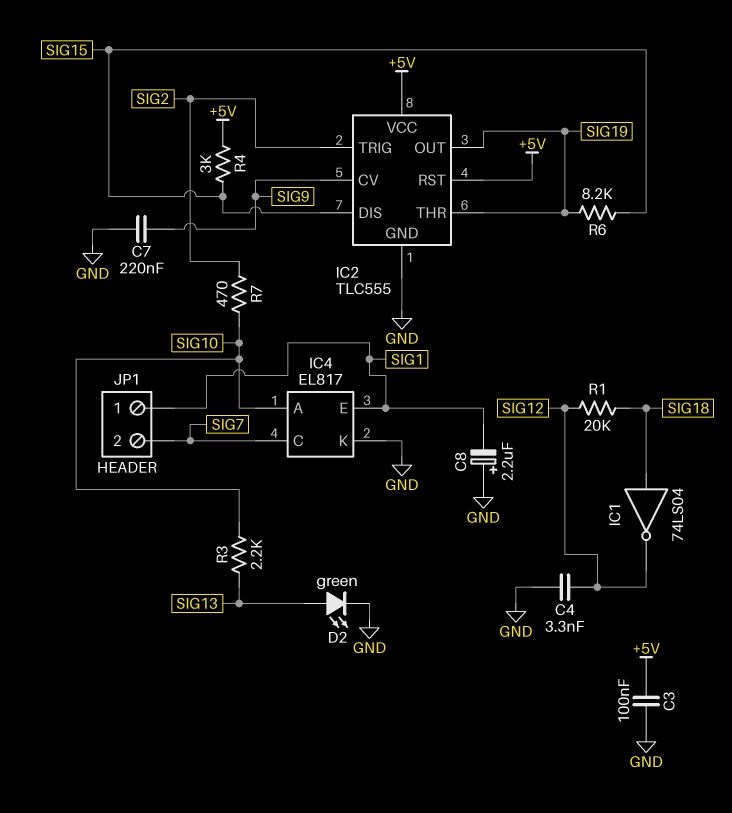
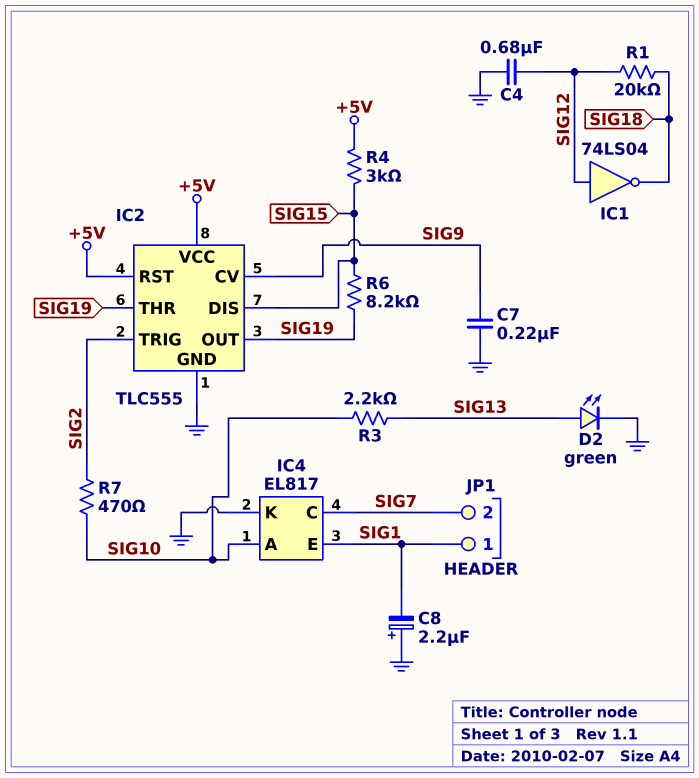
C3: 100nF (+5V, GND) -> none
C4: 3.3nF (GND, SIG12) -> 680nF (GND, SIG12)
IC1: NOT 74LS04 (in SIG18, out SIG12) -> NOT 74LS04 (in SIG12, out SIG18)

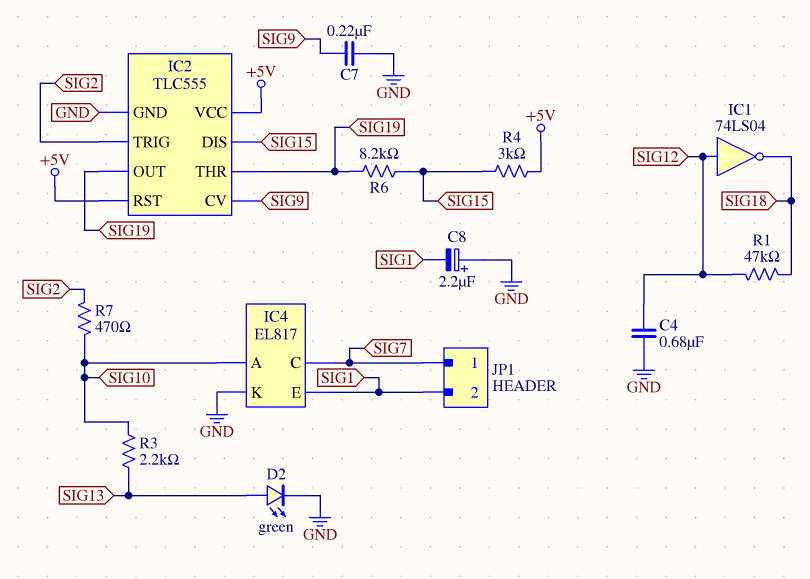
JP1 pin 1: SIG1 -> SIG7
JP1 pin 2: SIG7 -> SIG1
R1: 20k (SIG12, SIG18) -> 47k (SIG12, SIG18)

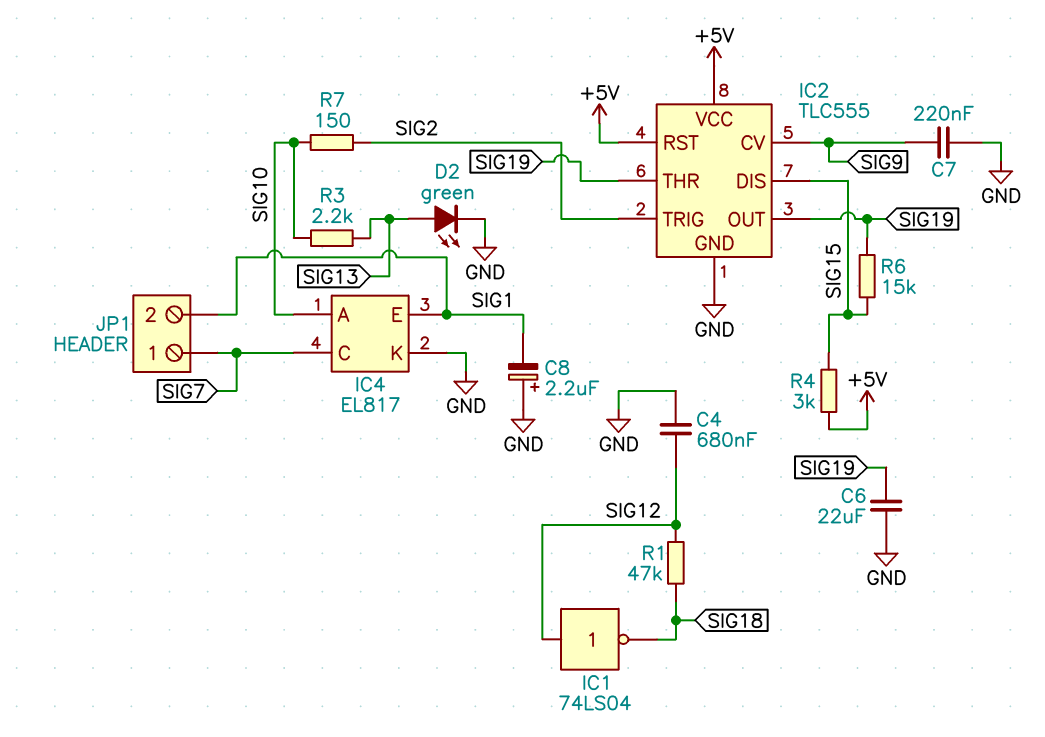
C6: none -> 22uF (GND, SIG19)
R6: 8.2k (SIG15, SIG19) -> 15k (SIG15, SIG19)
R7: 470 (SIG2, SIG10) -> 150 (SIG2, SIG10)

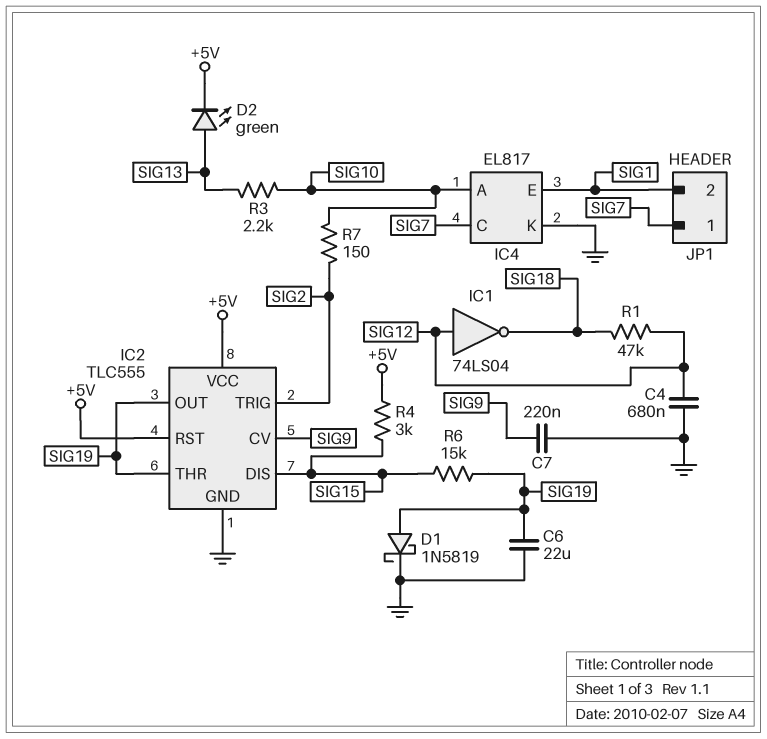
C8: 2.2uF (plus GND, minus SIG1) -> none
D1: none -> schottky 1N5819 (A SIG19, K GND)
D2: LED green (A SIG13, K GND) -> LED green (A SIG13, K +5V)

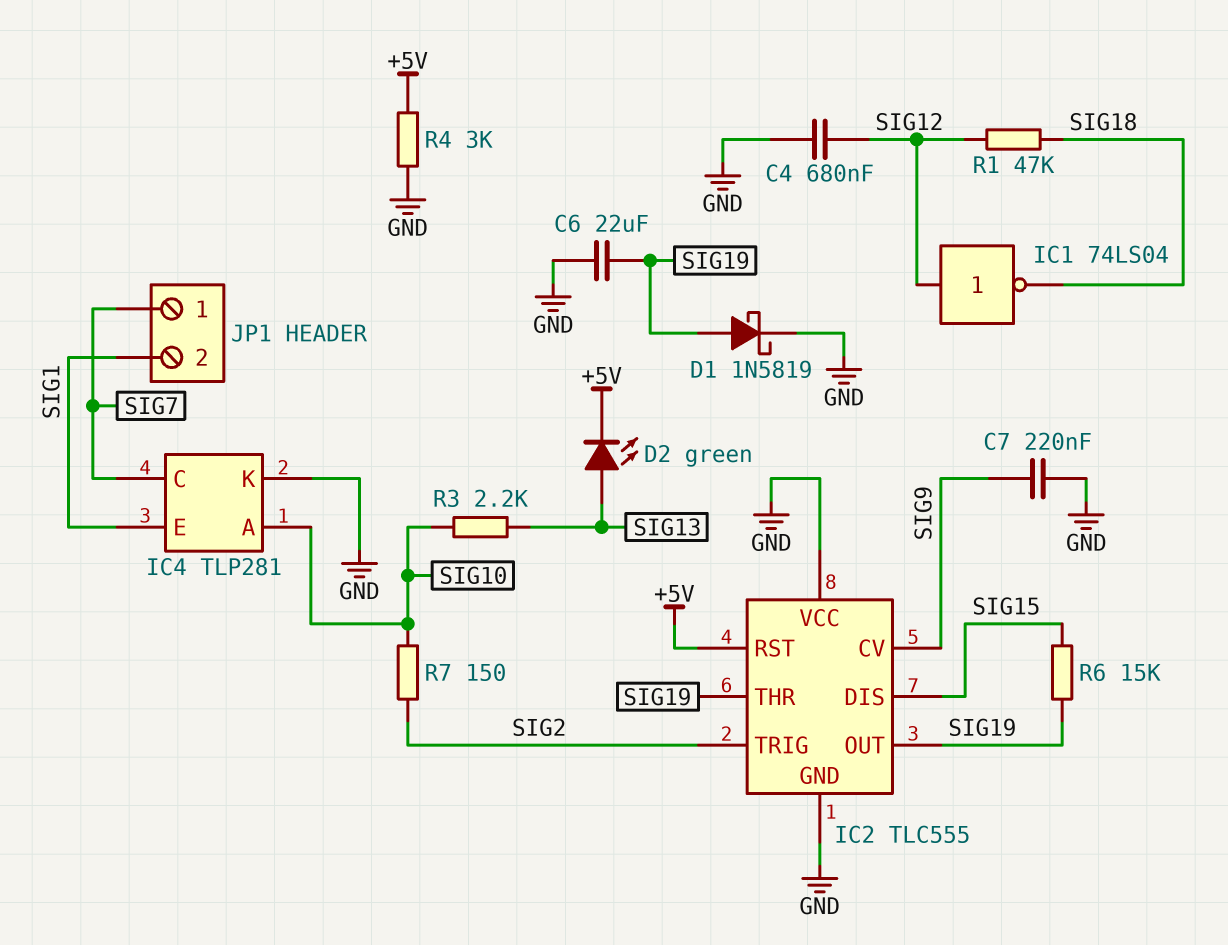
IC2 pin VCC: +5V -> GND
IC4: EL817 -> TLP281
R4: 3k (+5V, SIG15) -> 3k (+5V, GND)

